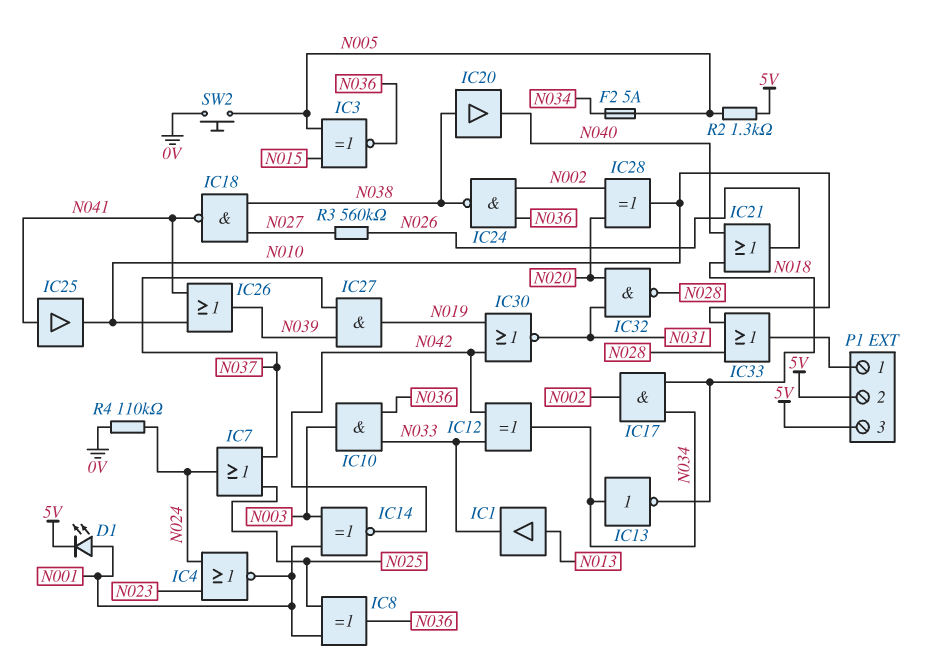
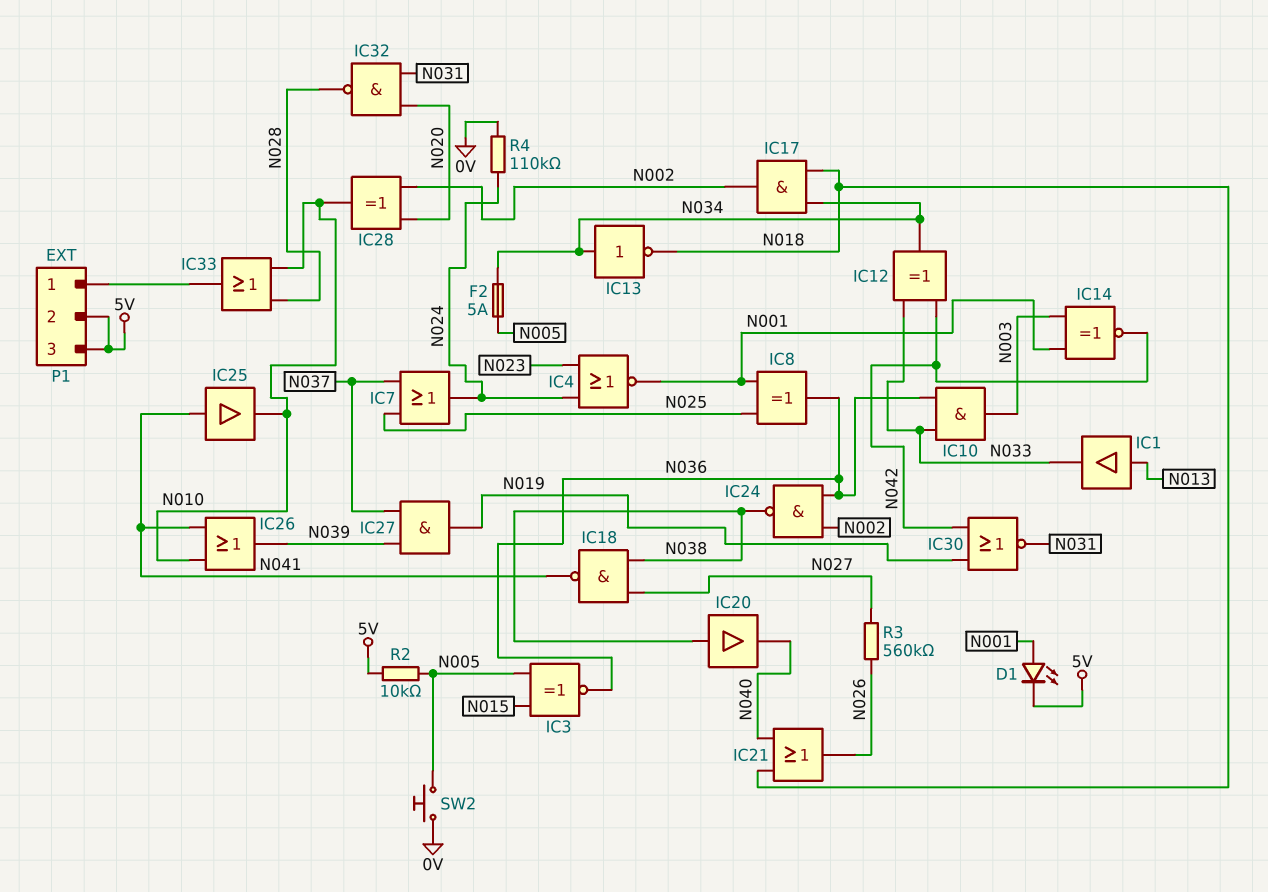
R2: 1.3k (5V, N005) -> 10k (5V, N005)

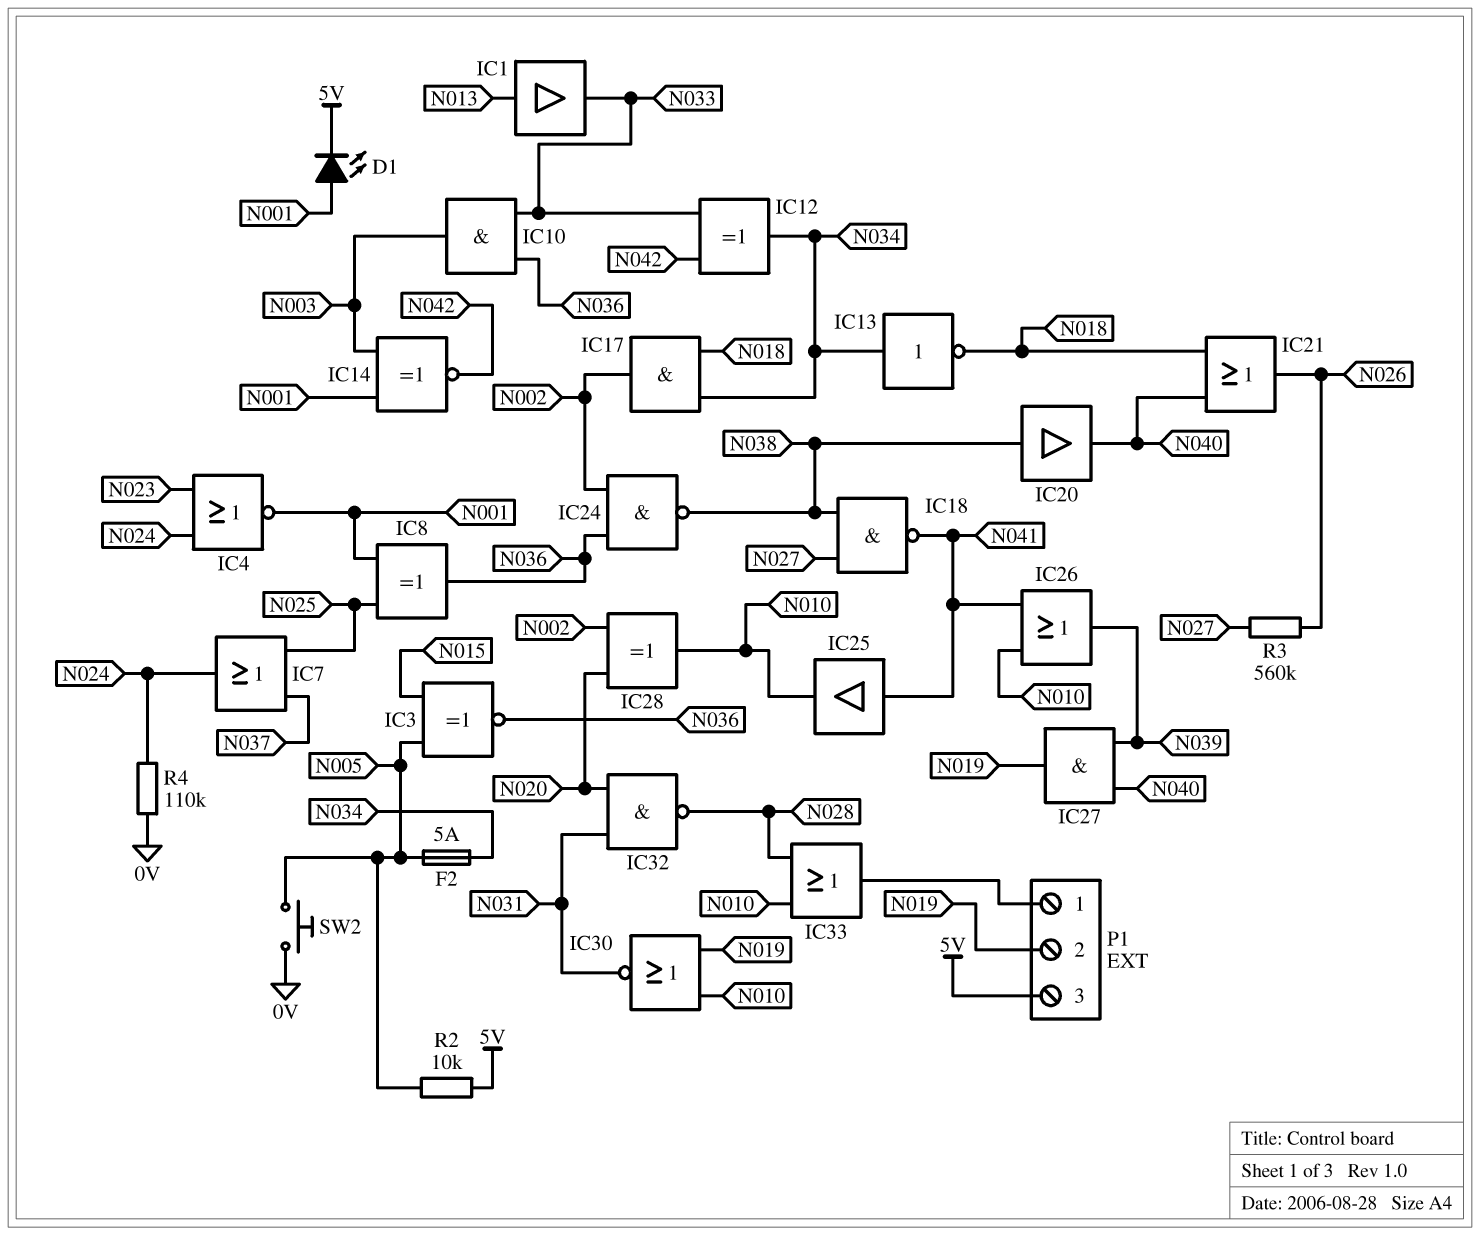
IC27: AND (in N037, in N039, out N019) -> AND (in N039, in N040, out N019)
IC30: NOR (in N019, in N042, out N031) -> NOR (in N010, in N019, out N031)
P1 pin 2: 5V -> N019

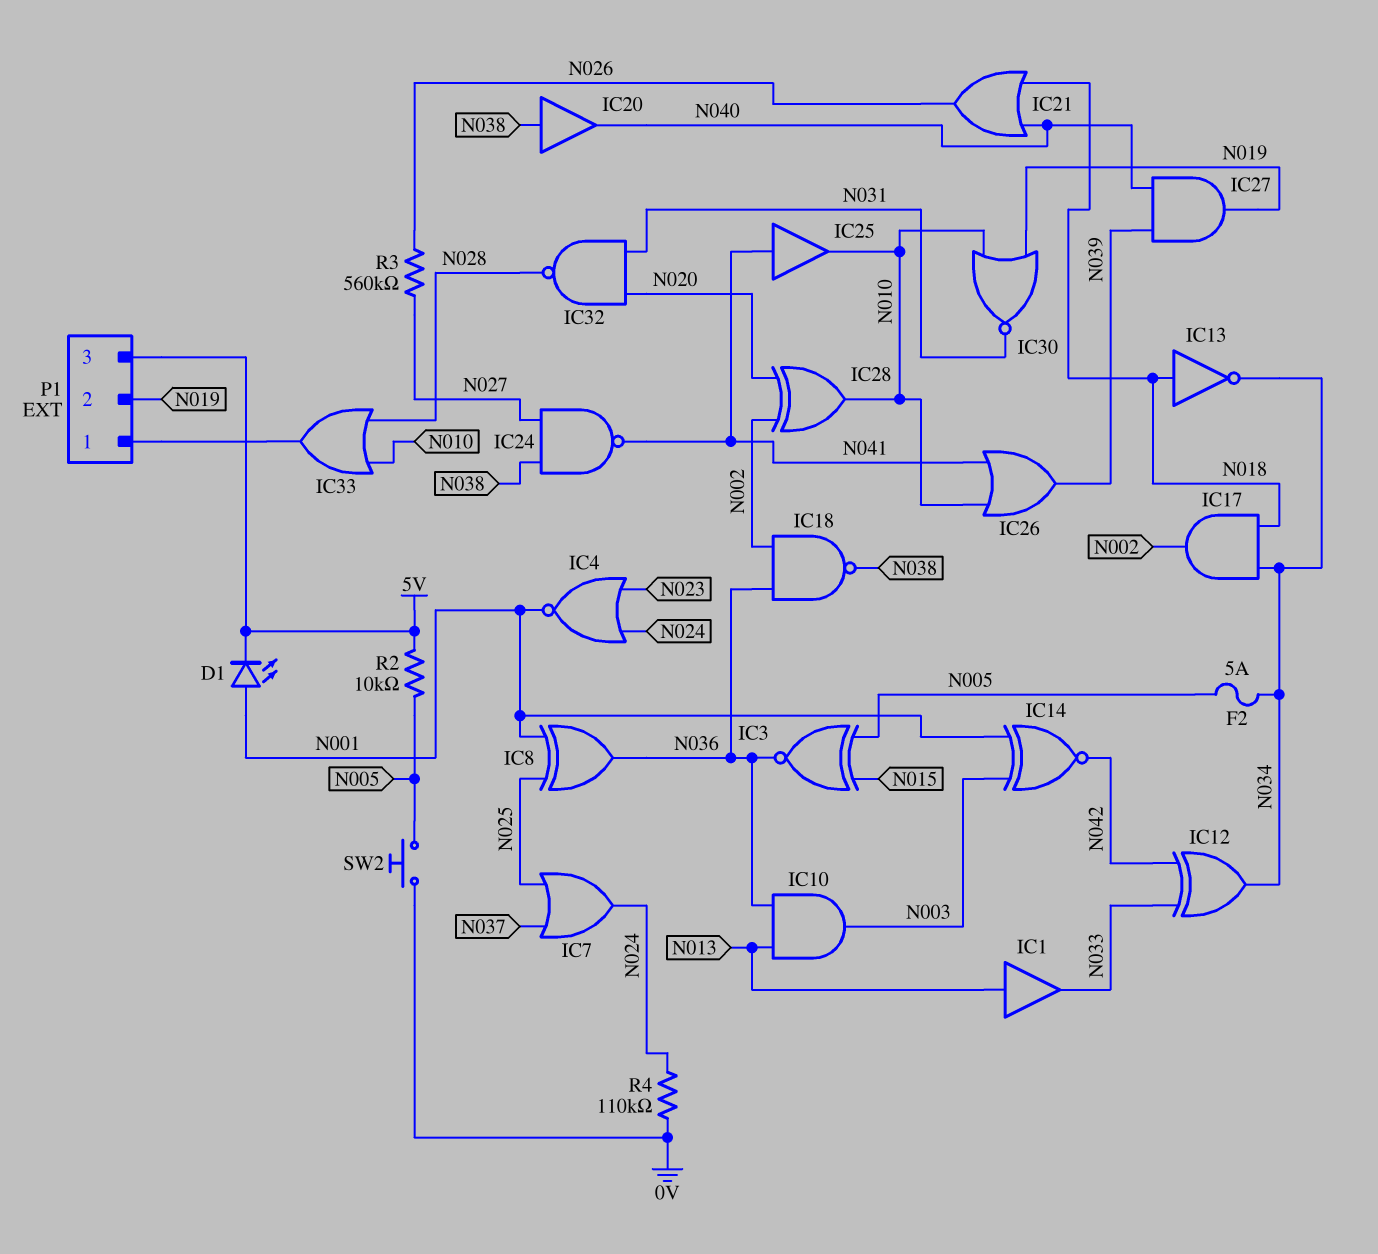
IC10: AND (in N033, in N036, out N003) -> AND (in N013, in N036, out N003)
IC13: NOT (in N034, out N018) -> NOT (in N018, out N034)
IC18: NAND (in N027, in N038, out N041) -> NAND (in N002, in N036, out N038)
IC24: NAND (in N002, in N036, out N038) -> NAND (in N027, in N038, out N041)

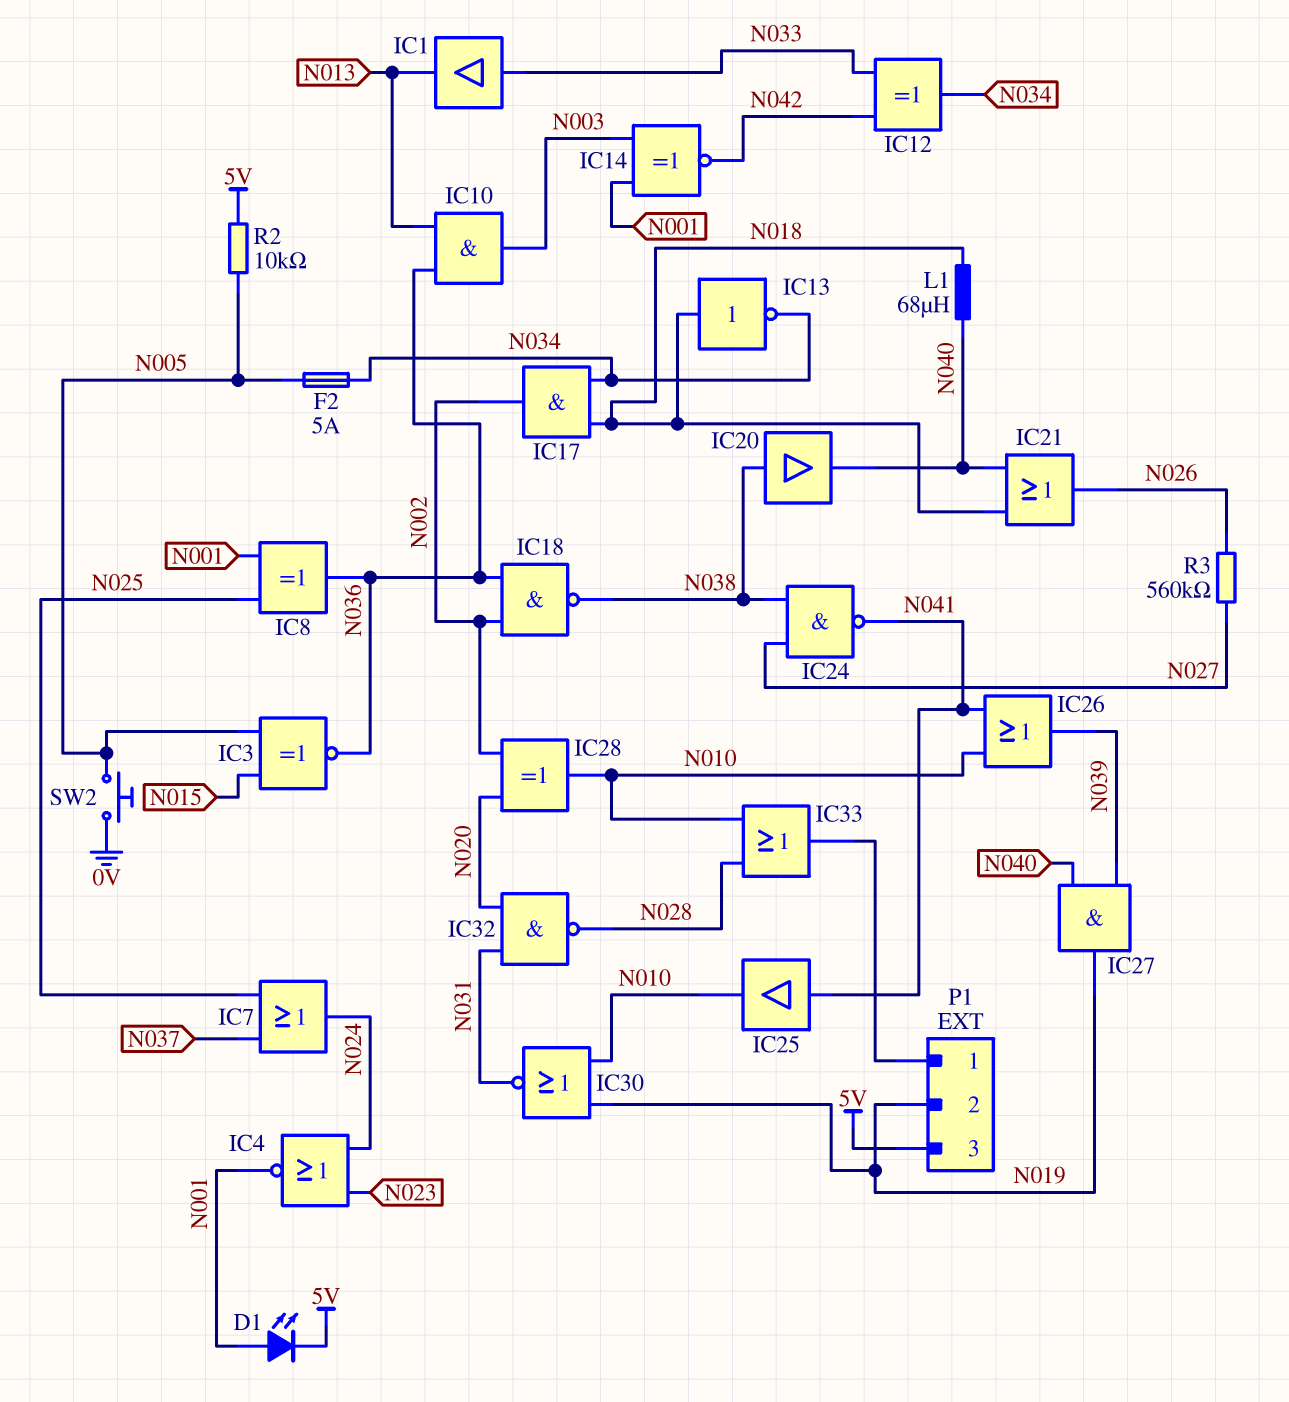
IC1: buffer (in N013, out N033) -> buffer (in N033, out N013)
L1: none -> 68uH (N018, N040)
R4: 110k (0V, N024) -> none

